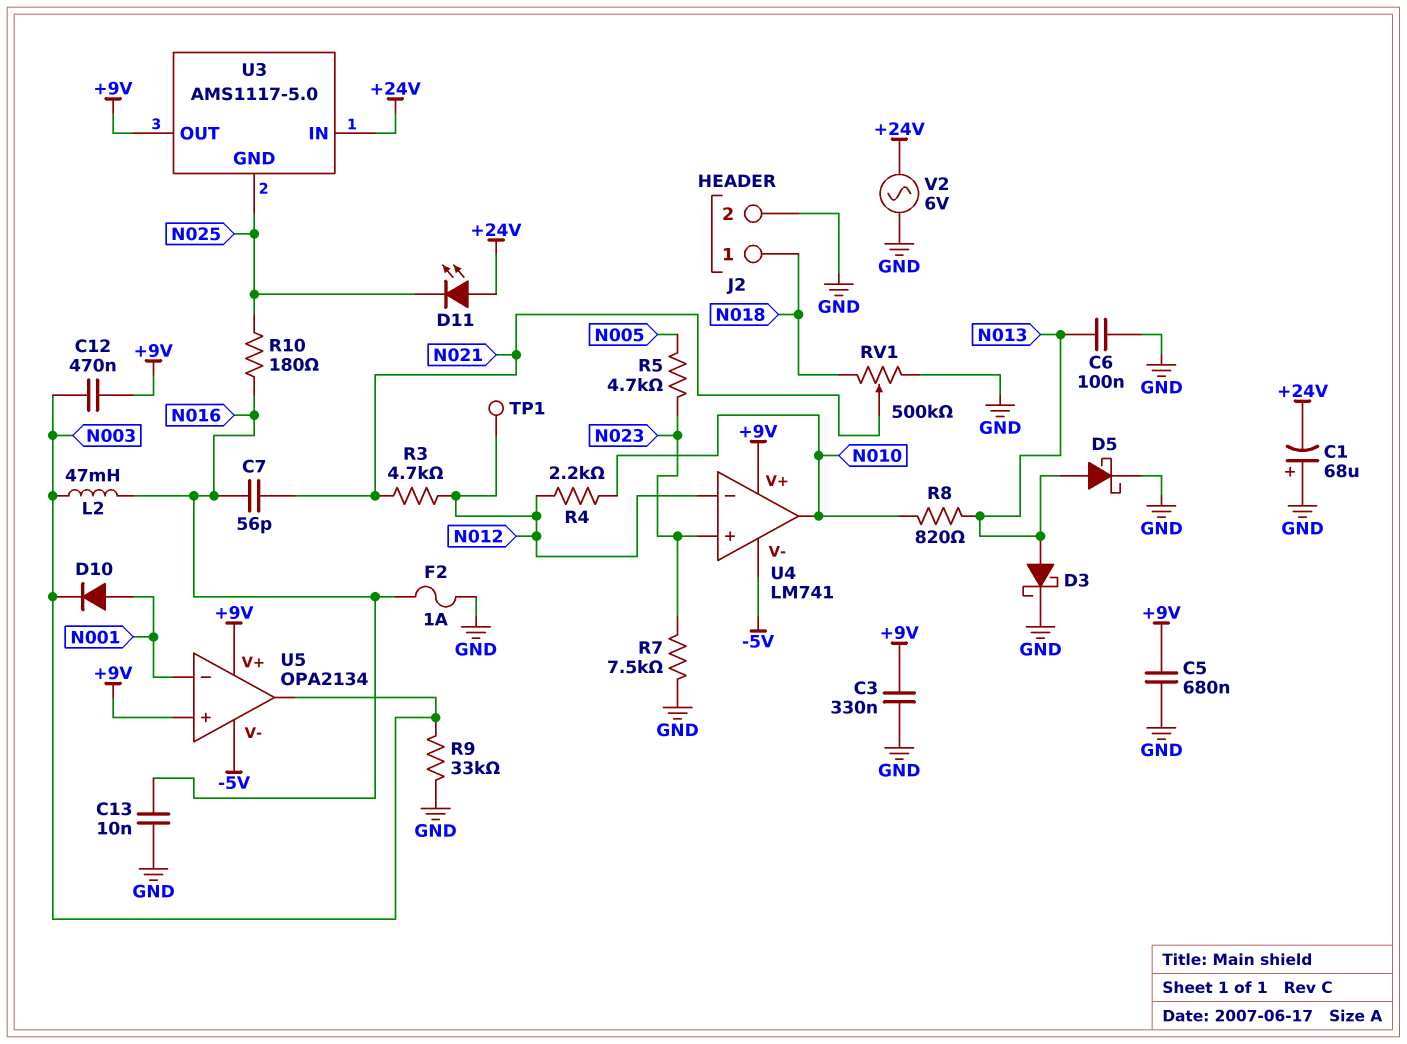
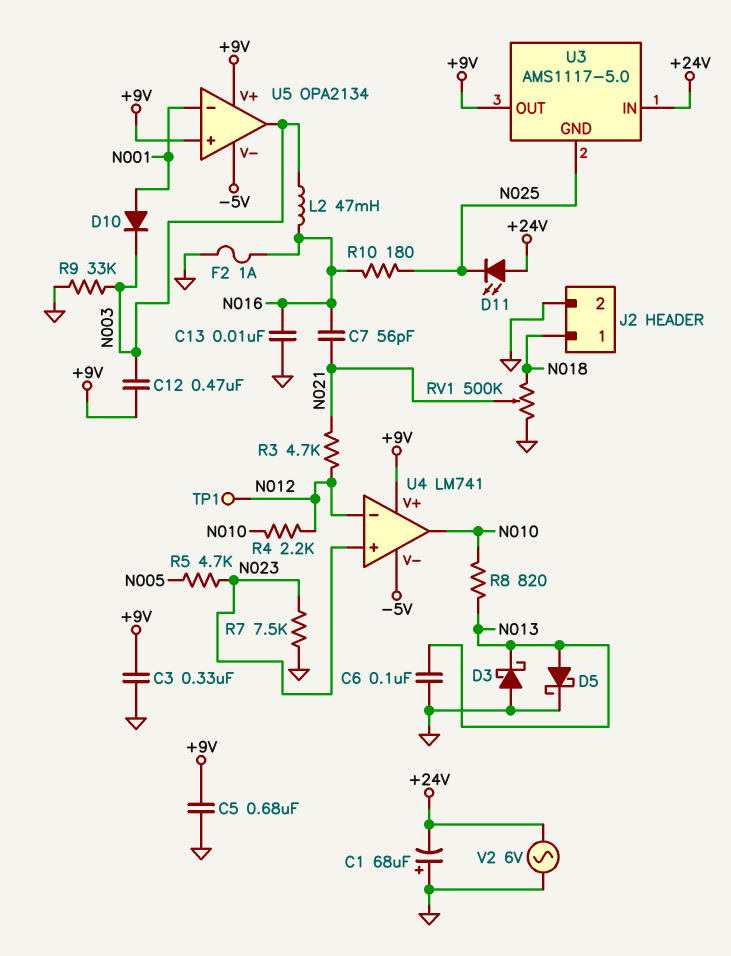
D3: schottky (A N013, K GND) -> schottky (A GND, K N013)

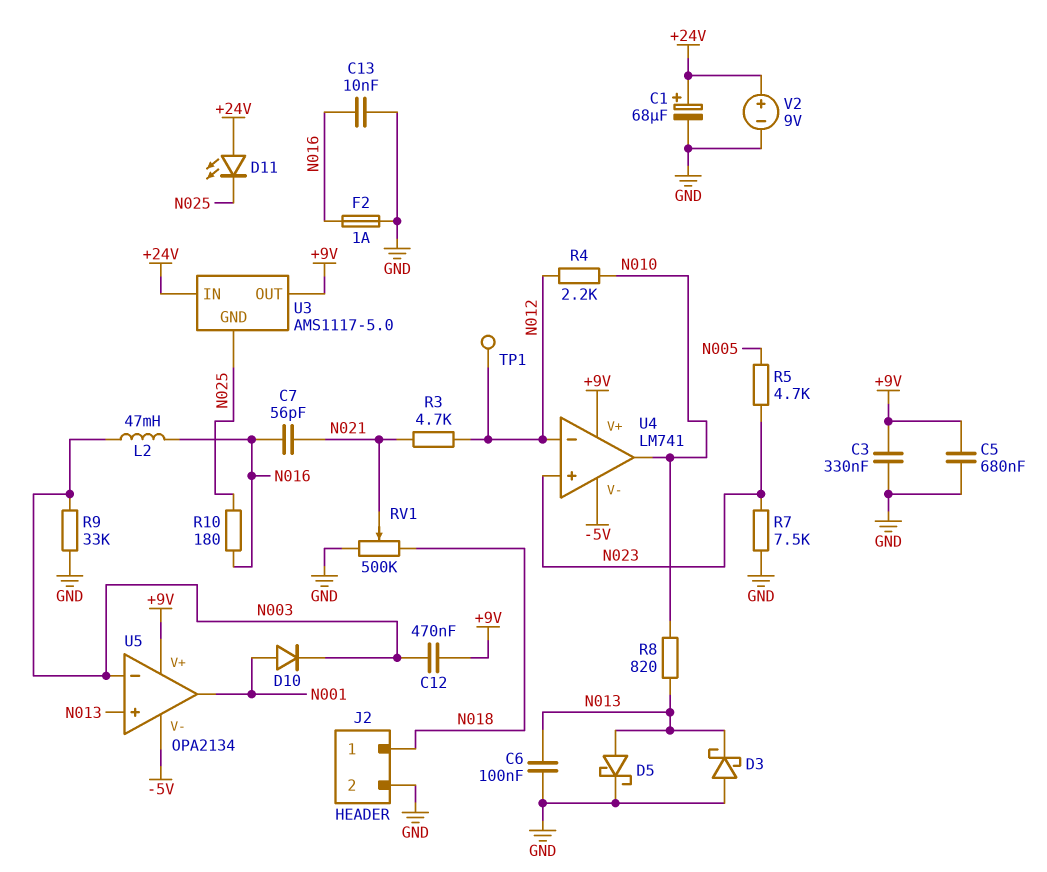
C1: 68uF (plus GND, minus +24V) -> 68uF (plus +24V, minus GND)
U5 pin in+: +9V -> N013
U5 pin in-: N001 -> N003
U5 pin out: N003 -> N001
V2: AC 6V (+24V, GND) -> 9V (plus +24V, minus GND)

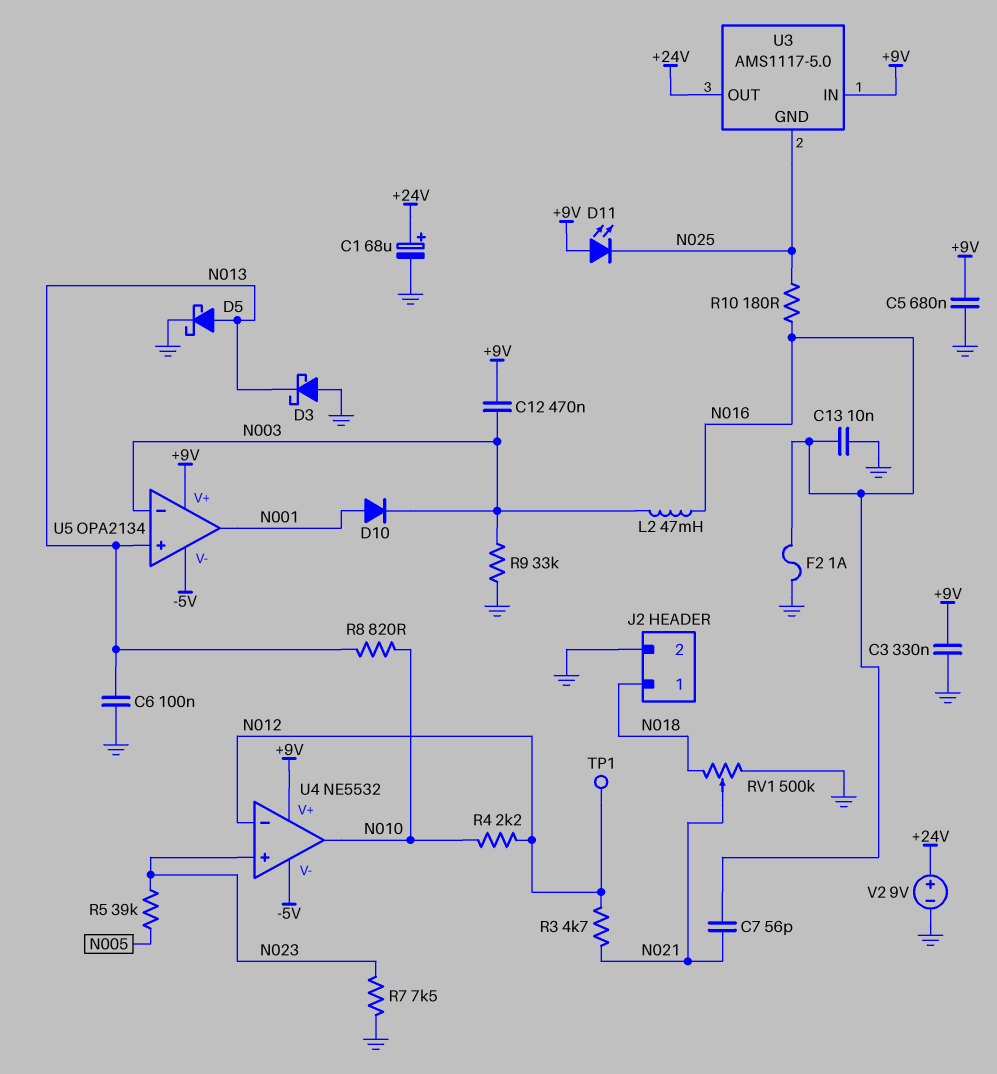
D11: LED (A +24V, K N025) -> LED (A +9V, K N025)
R5: 4.7k (N005, N023) -> 39k (N005, N023)
U3 pin IN: +24V -> +9V
U3 pin OUT: +9V -> +24V
U4: LM741 -> NE5532

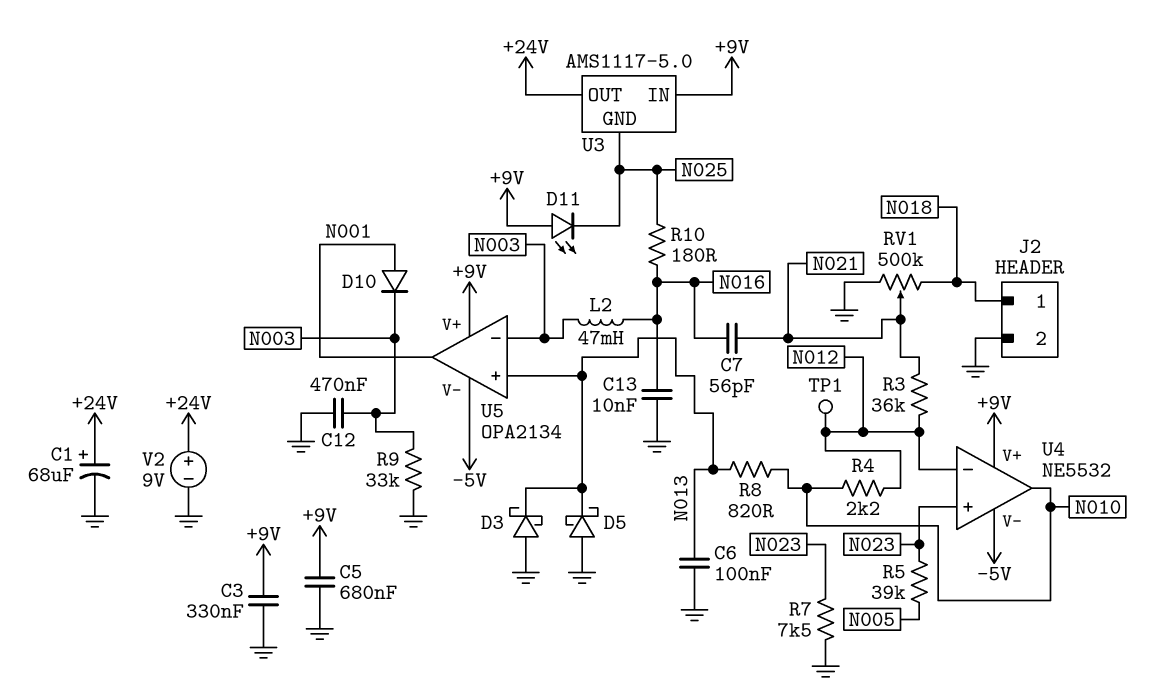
C12: 470nF (+9V, N003) -> 470nF (GND, N003)
D5: schottky (A N013, K GND) -> schottky (A GND, K N013)
F2: 1A (GND, N016) -> none
R3: 4.7k (N012, N021) -> 36k (N012, N021)

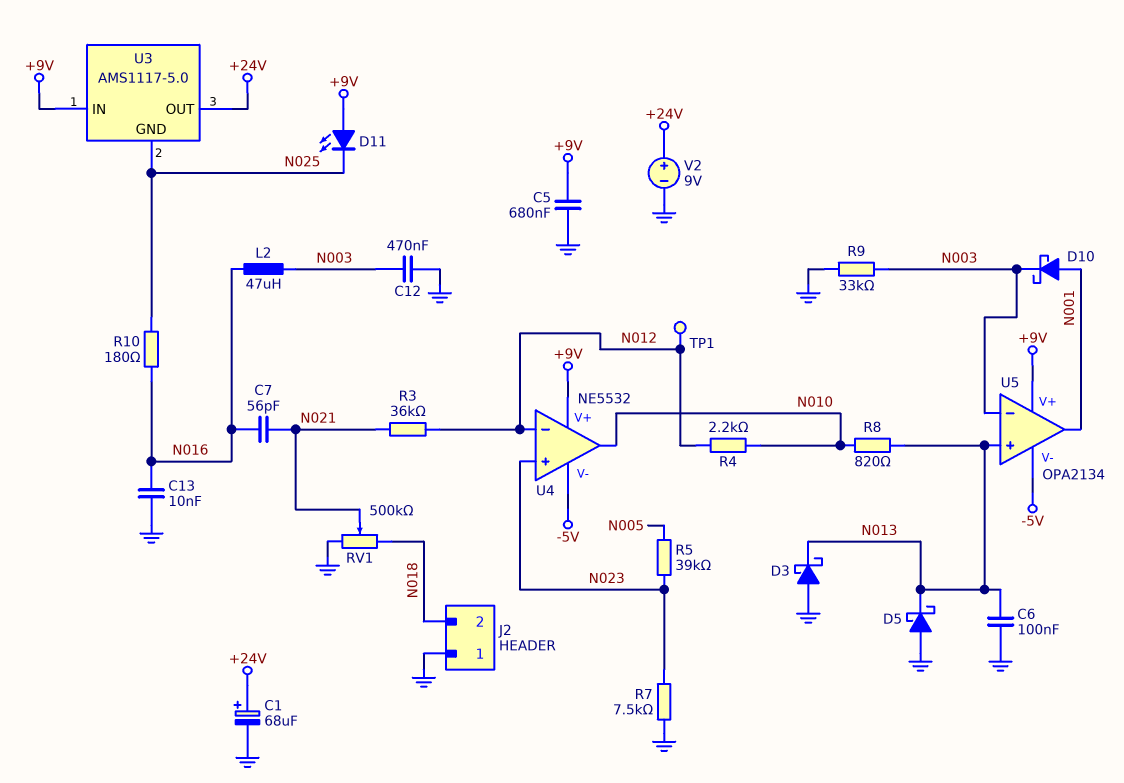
C3: 330nF (+9V, GND) -> none
D10: diode (A N001, K N003) -> schottky (A N001, K N003)
J2 pin 1: N018 -> GND
J2 pin 2: GND -> N018
L2: 47mH (N003, N016) -> 47uH (N003, N016)

